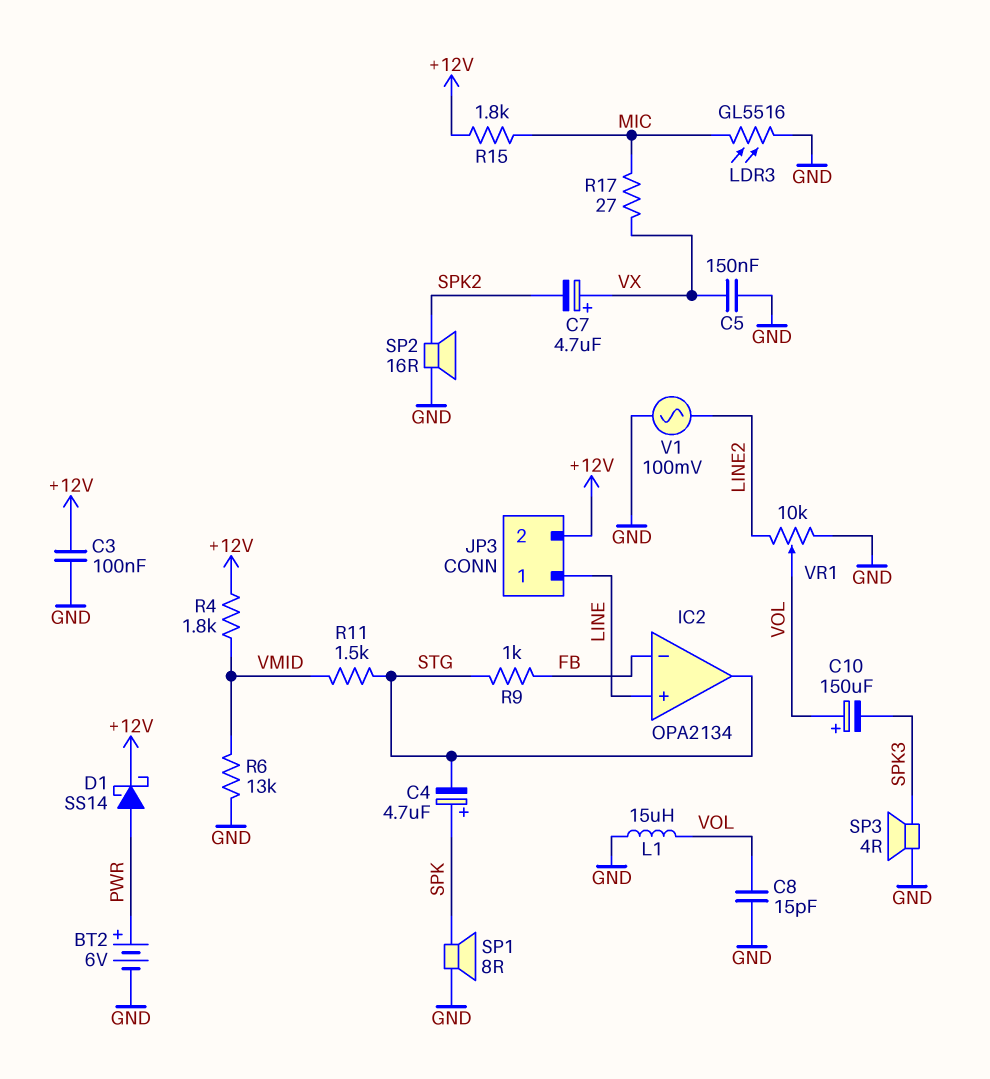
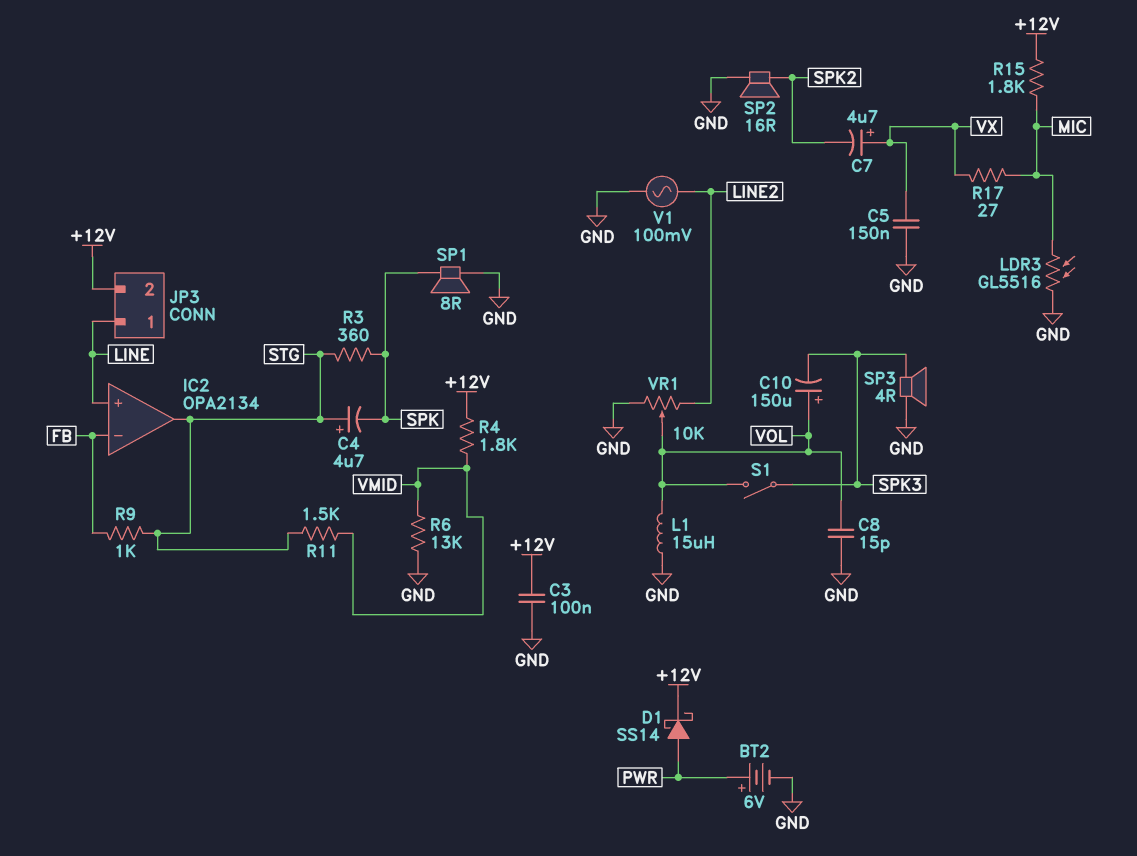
C4: 4.7uF (plus SPK, minus STG) -> 4.7uF (plus STG, minus SPK)
R3: none -> 360 (SPK, STG)
S1: none -> switch (SPK3, VOL)

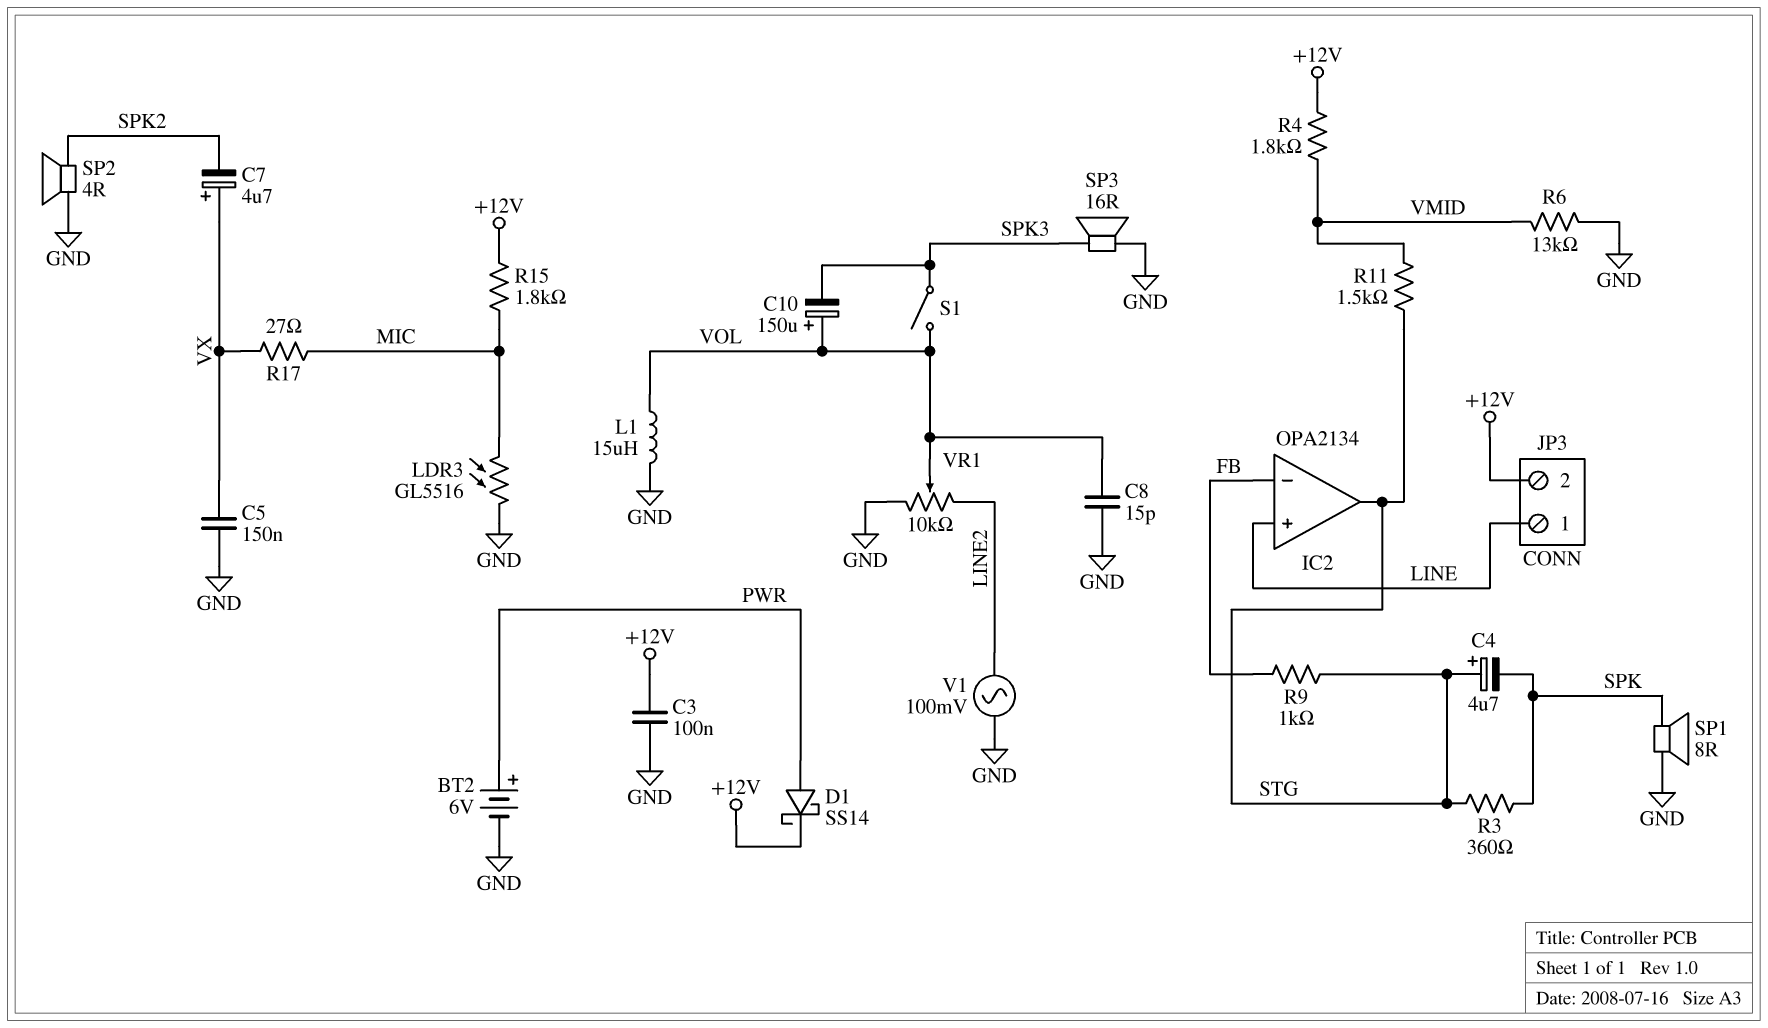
SP2: speaker 16R (GND, SPK2) -> speaker 4R (GND, SPK2)
SP3: speaker 4R (GND, SPK3) -> speaker 16R (GND, SPK3)

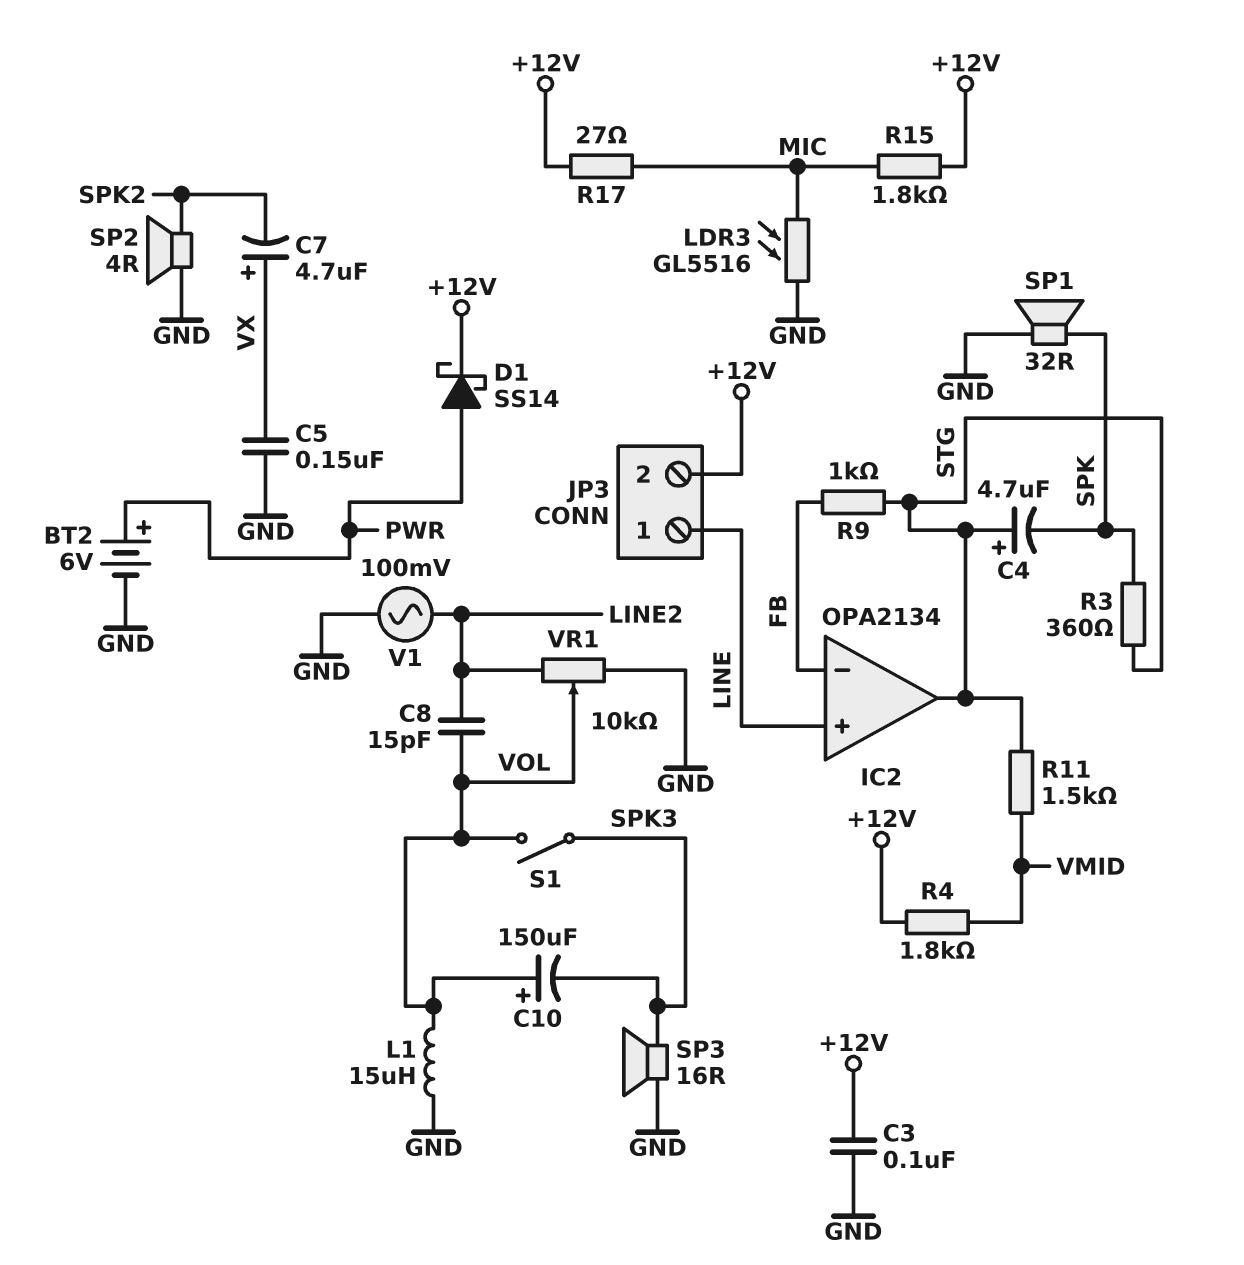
C8: 15pF (GND, VOL) -> 15pF (LINE2, VOL)
R6: 13k (GND, VMID) -> none
R17: 27 (MIC, VX) -> 27 (+12V, MIC)
SP1: speaker 8R (GND, SPK) -> speaker 32R (GND, SPK)

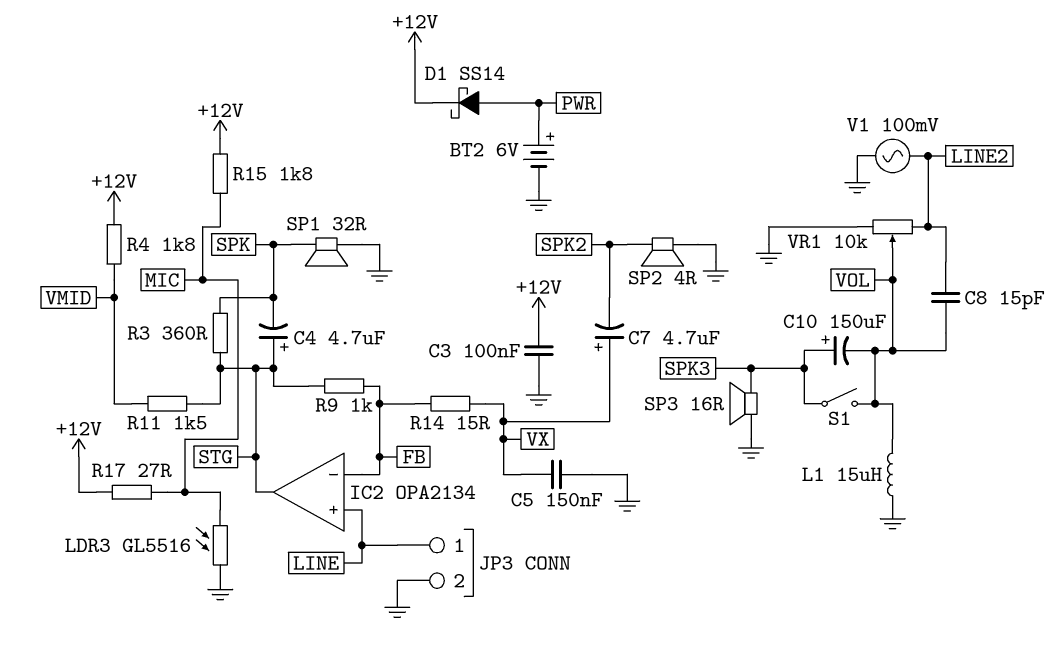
C10: 150uF (plus VOL, minus SPK3) -> 150uF (plus SPK3, minus VOL)
JP3 pin 2: +12V -> GND
R14: none -> 15 (FB, VX)

